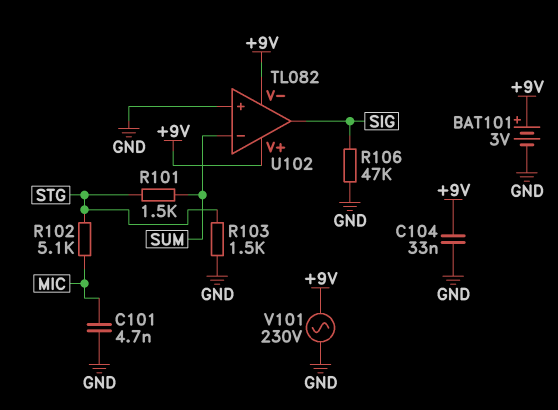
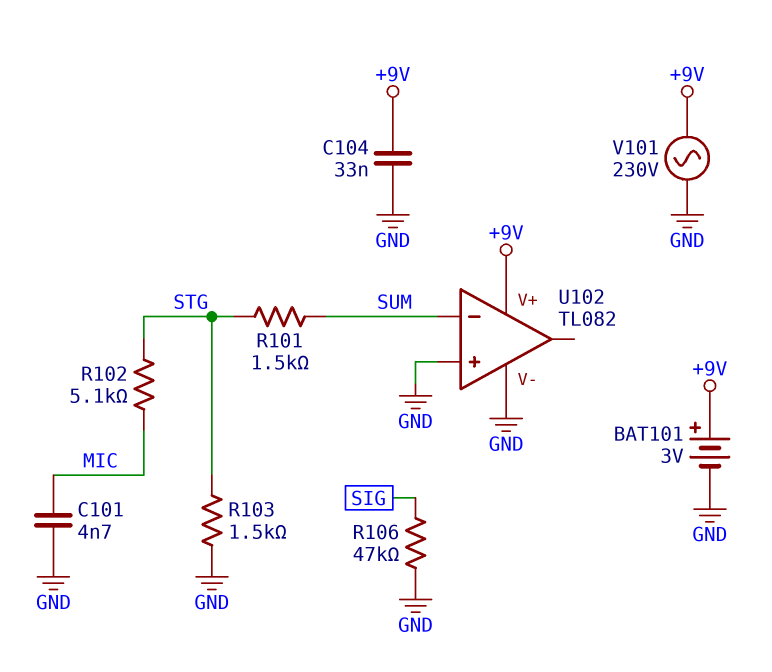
U102 pin V-: +9V -> GND
U102 pin out: SIG -> none

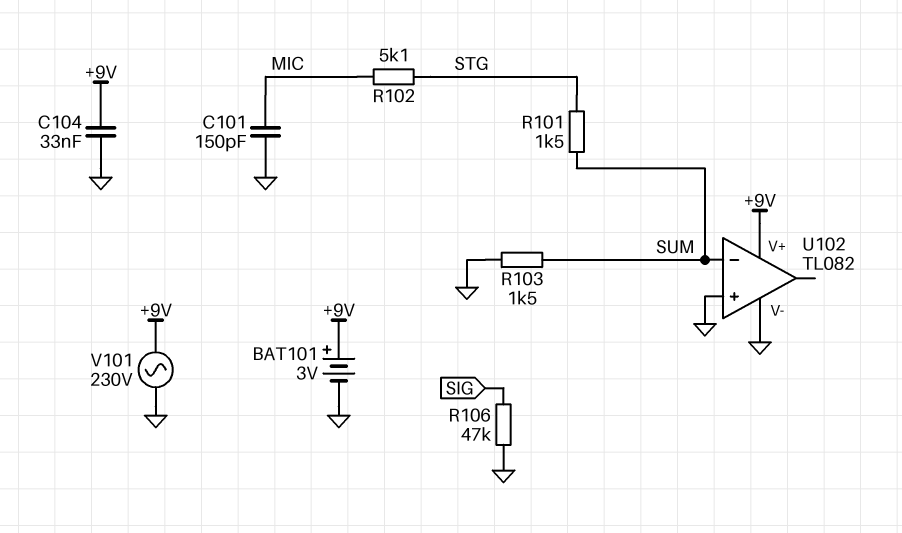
C101: 4.7nF (GND, MIC) -> 150pF (GND, MIC)
R103: 1.5k (GND, STG) -> 1.5k (GND, SUM)

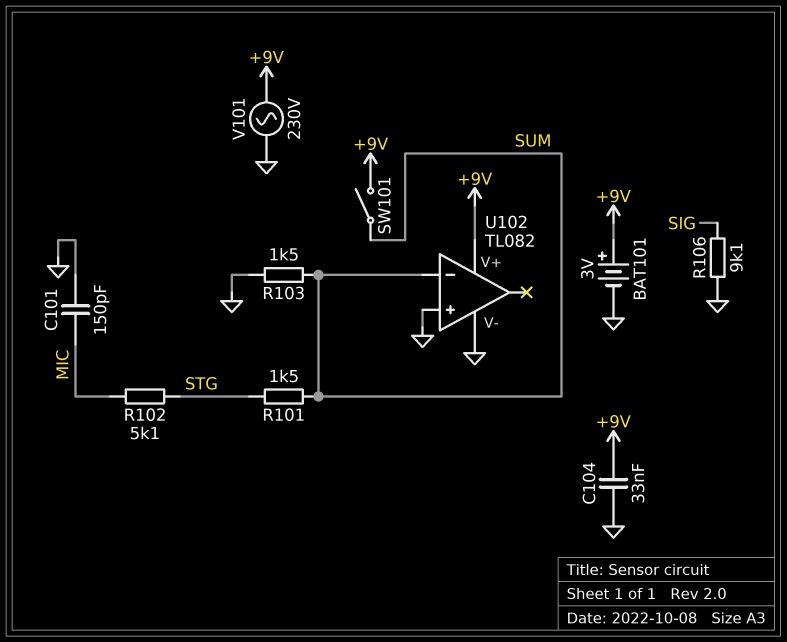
R106: 47k (GND, SIG) -> 9.1k (GND, SIG)
SW101: none -> switch (+9V, SUM)

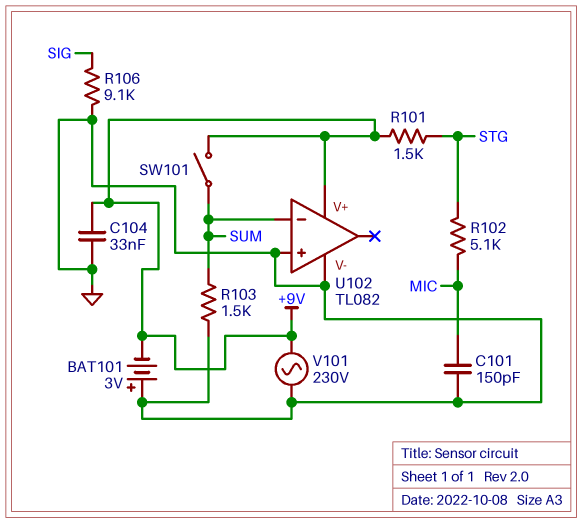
BAT101: 3V (plus +9V, minus GND) -> 3V (plus GND, minus +9V)
R101: 1.5k (STG, SUM) -> 1.5k (+9V, STG)

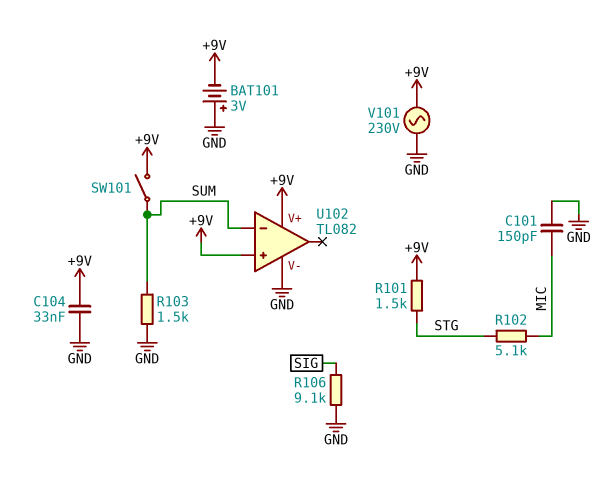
U102 pin in+: GND -> +9V

